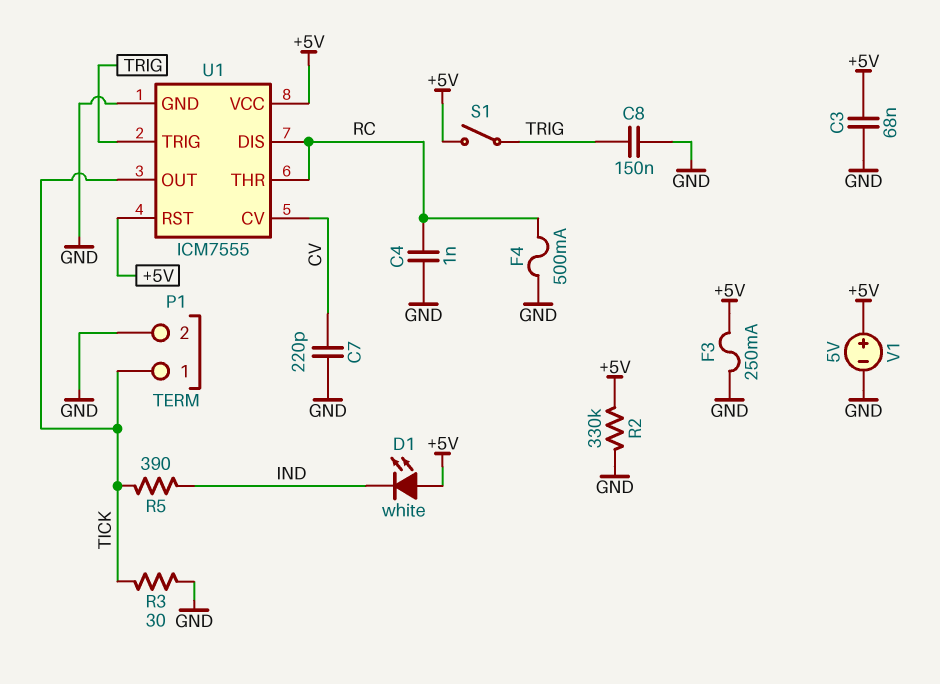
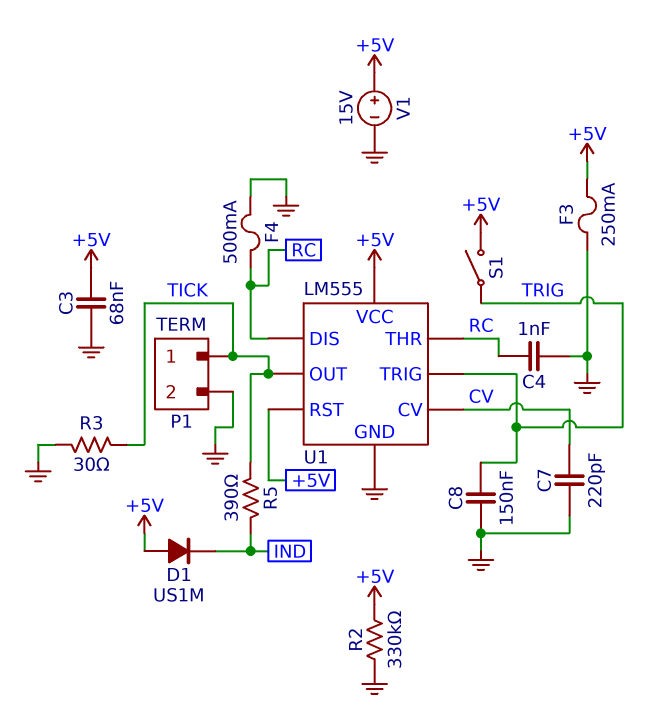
D1: LED white (A +5V, K IND) -> diode US1M (A +5V, K IND)
U1: ICM7555 -> LM555
V1: 5V (plus +5V, minus GND) -> 15V (plus +5V, minus GND)

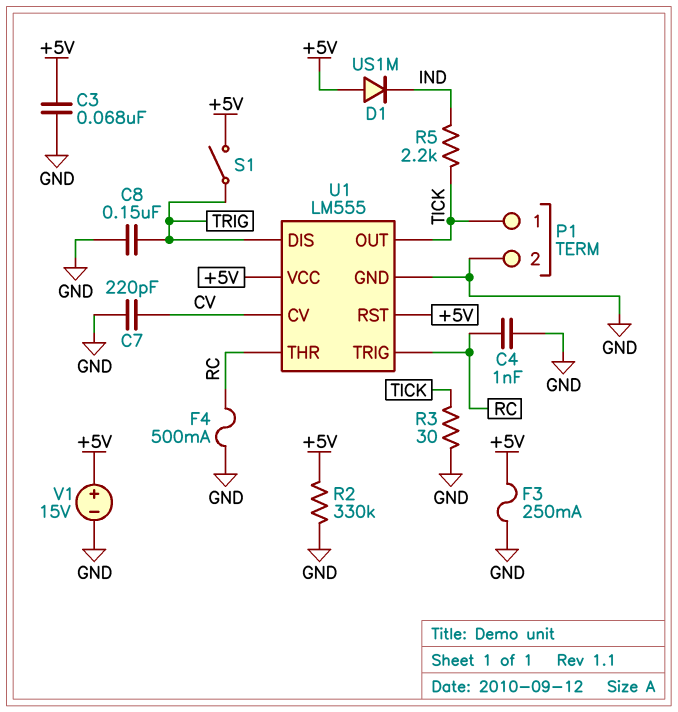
R5: 390 (IND, TICK) -> 2.2k (IND, TICK)
U1 pin DIS: RC -> TRIG
U1 pin TRIG: TRIG -> RC

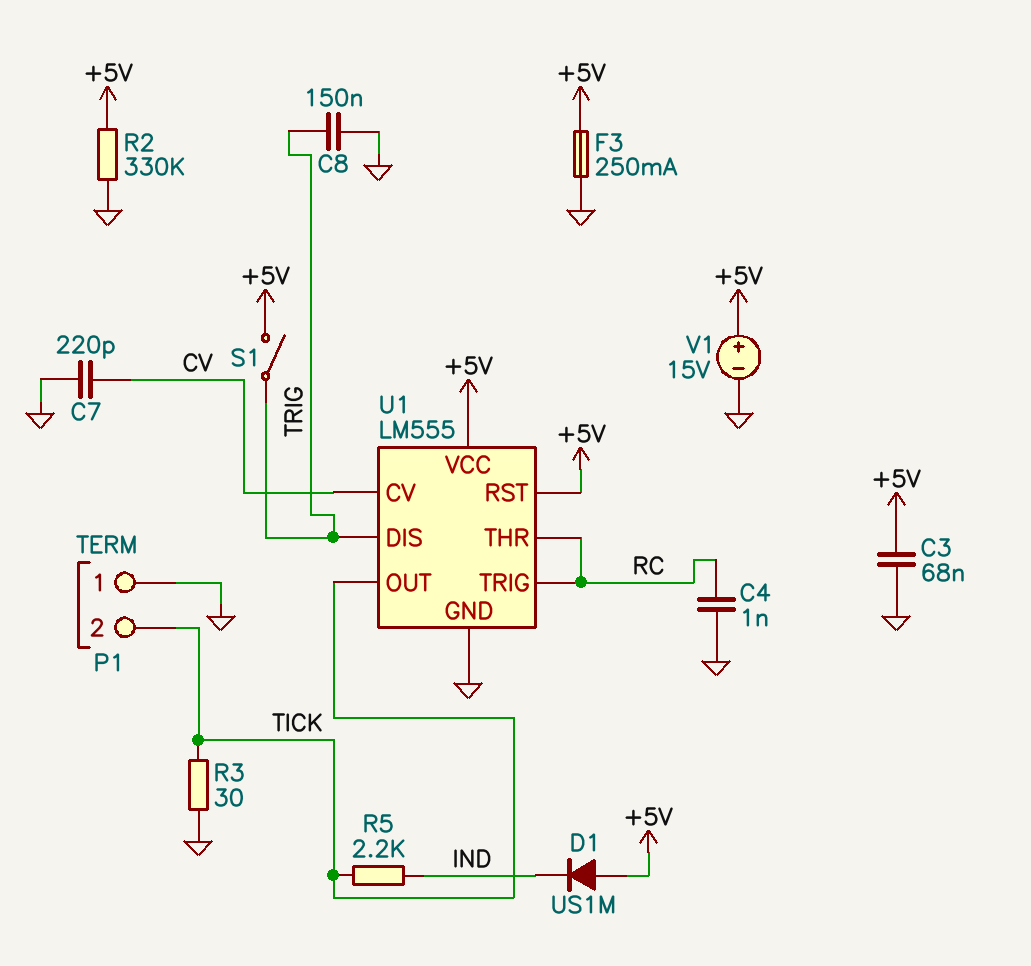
F4: 500mA (GND, RC) -> none
P1 pin 1: TICK -> GND
P1 pin 2: GND -> TICK

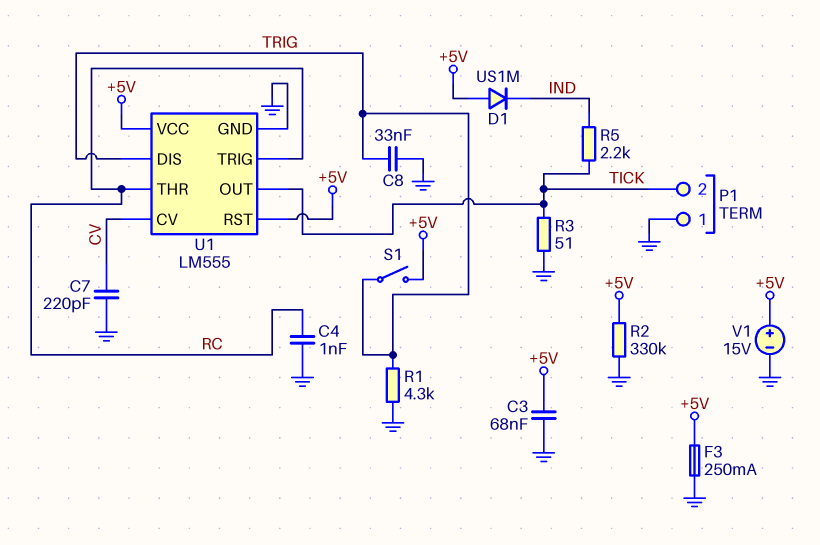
C8: 150nF (GND, TRIG) -> 33nF (GND, TRIG)
R1: none -> 4.3k (GND, TRIG)
R3: 30 (GND, TICK) -> 51 (GND, TICK)

